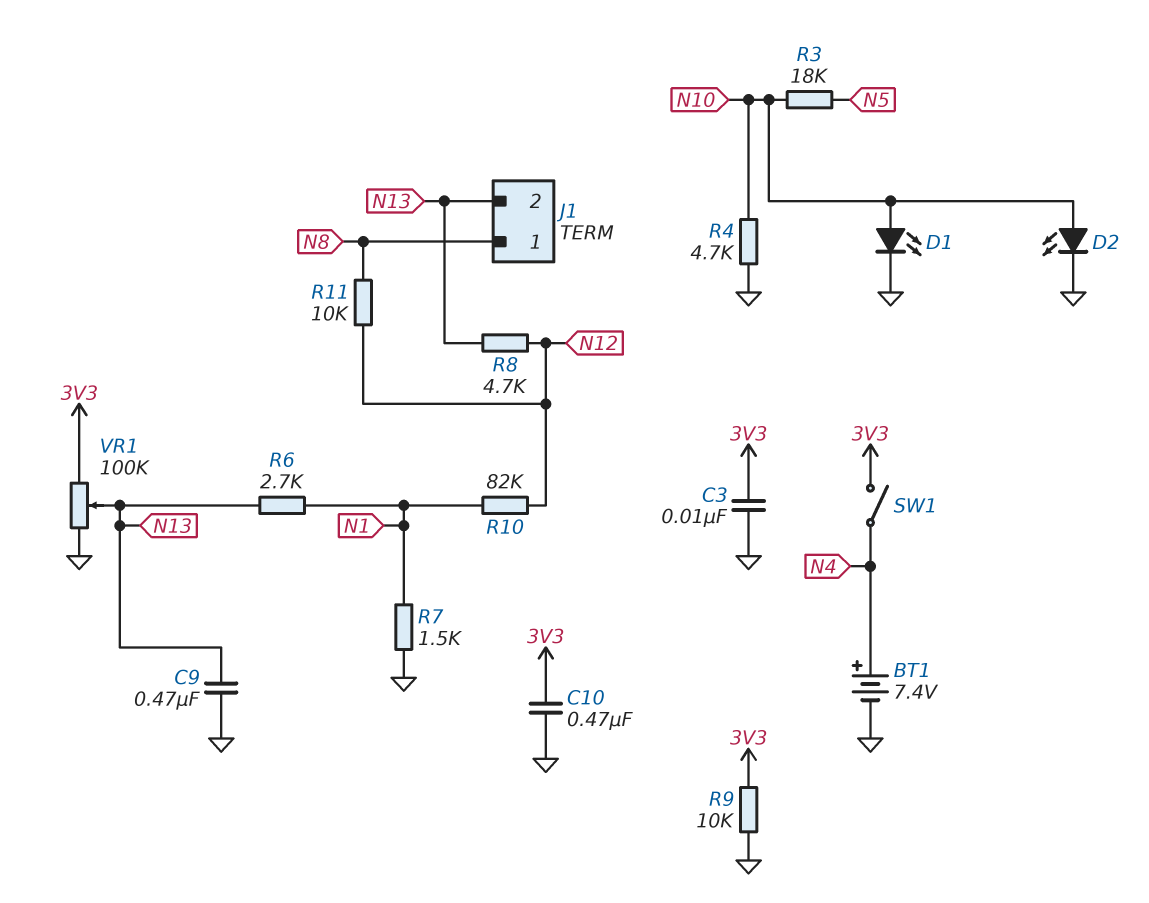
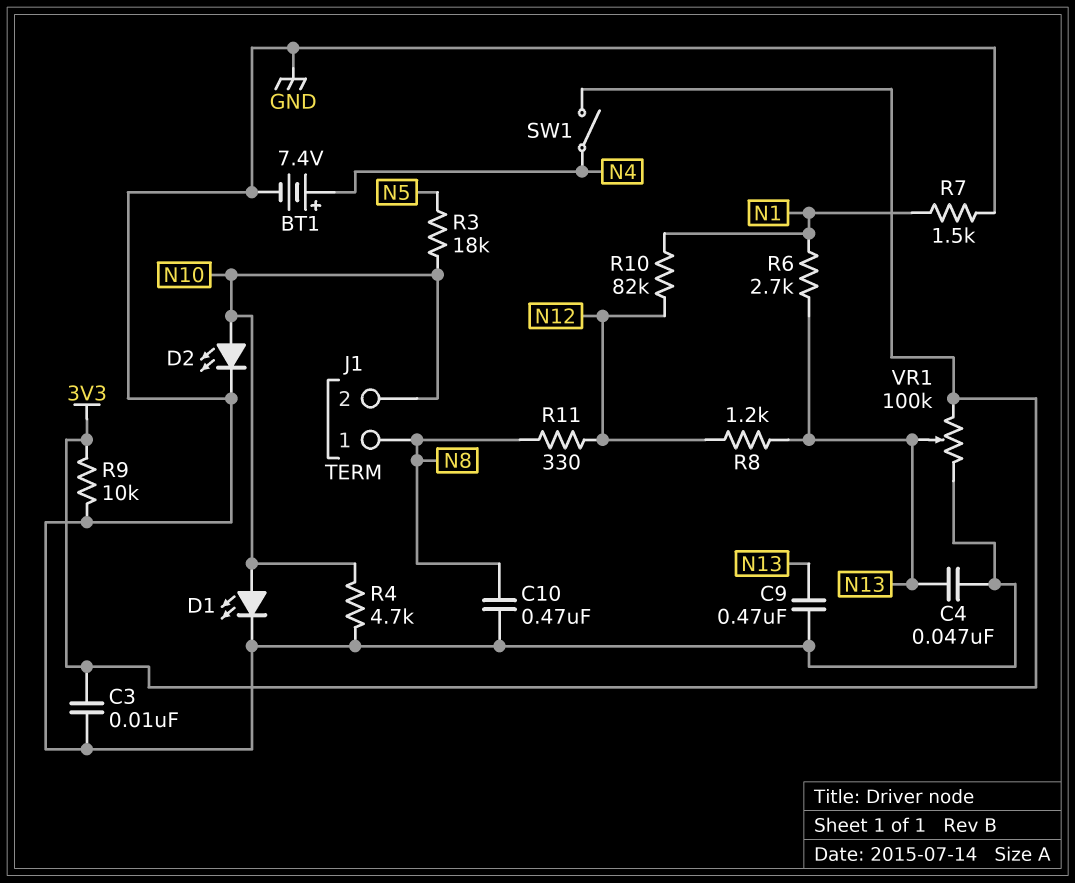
C4: none -> 47nF (GND, N13)
C10: 470nF (3V3, GND) -> 470nF (GND, N8)
J1 pin 2: N13 -> N10
R8: 4.7k (N12, N13) -> 1.2k (N12, N13)
R11: 10k (N8, N12) -> 330 (N8, N12)

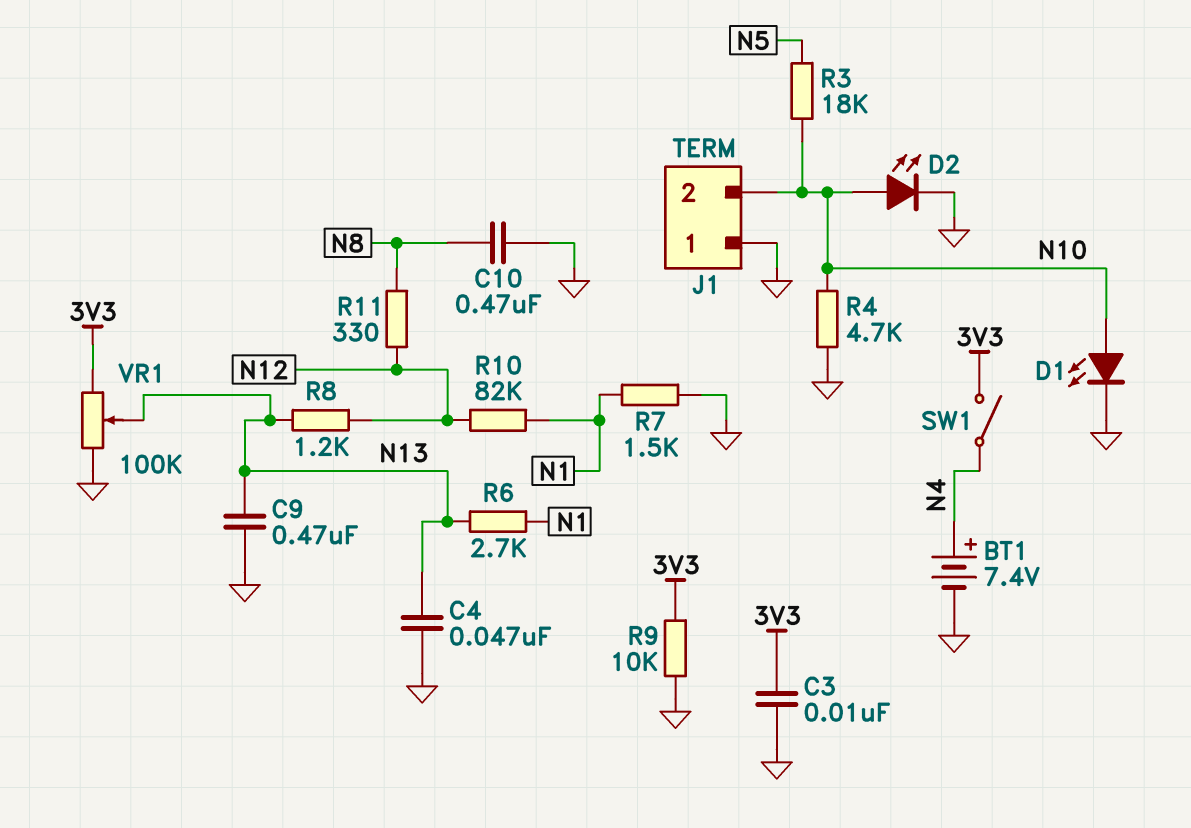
J1 pin 1: N8 -> GND

